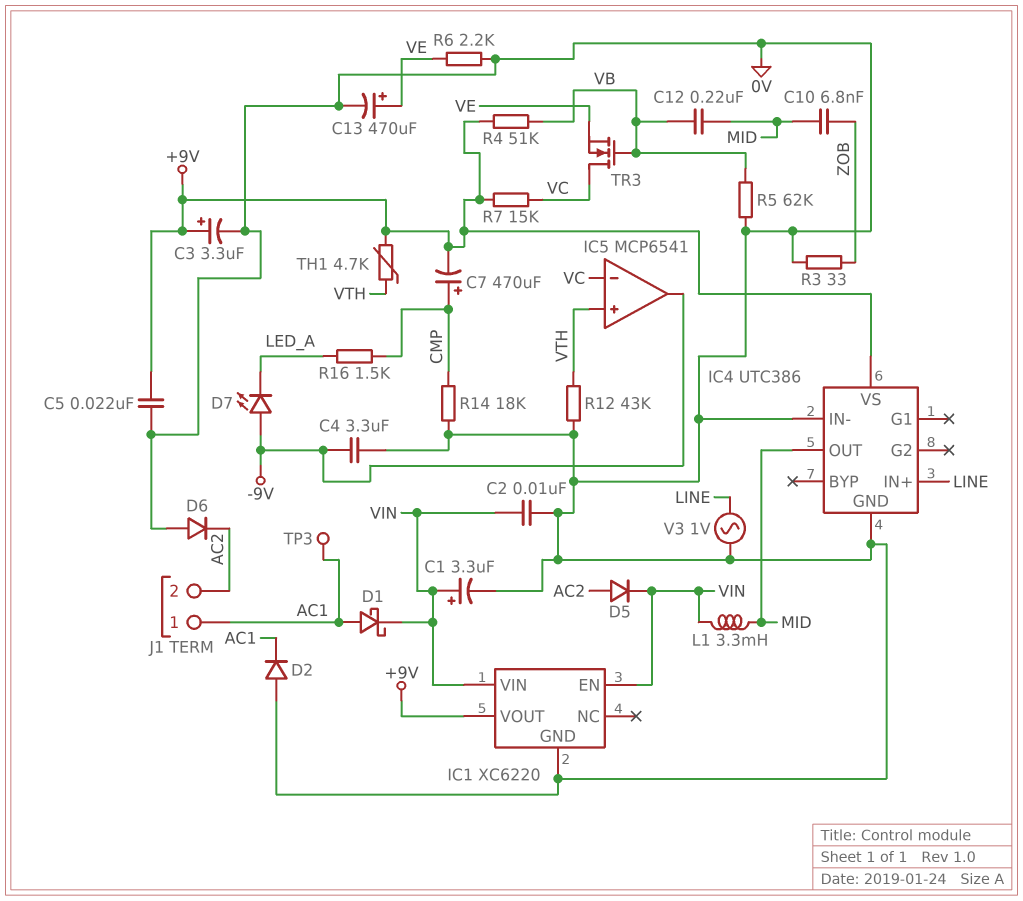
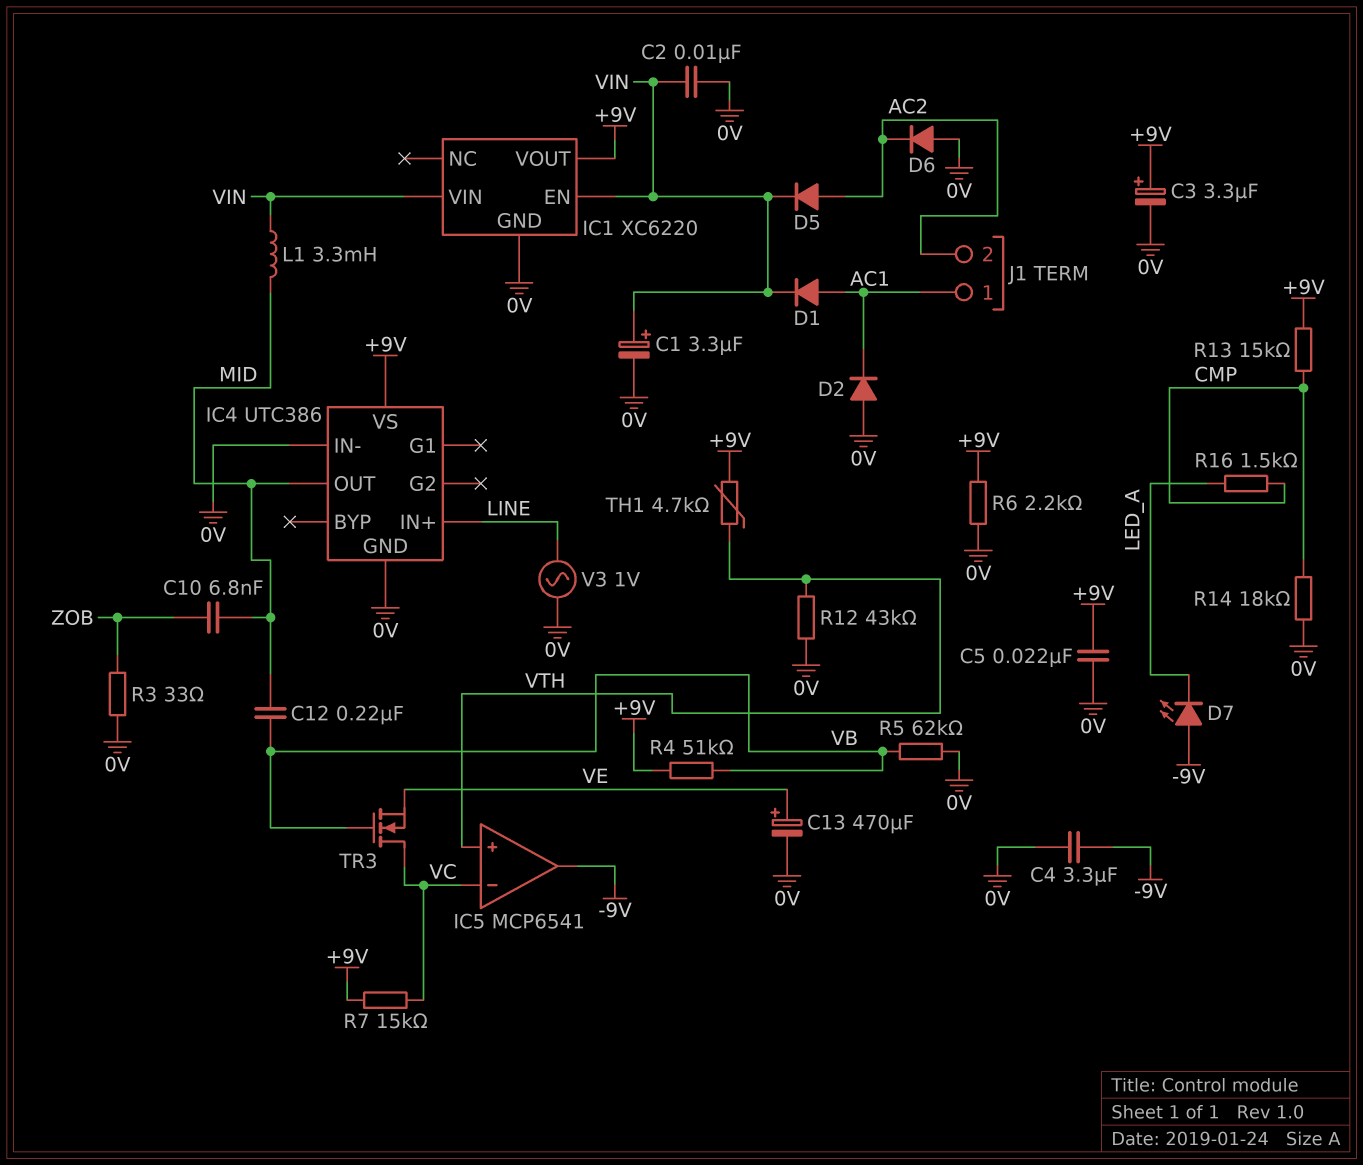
C7: 470uF (plus CMP, minus +9V) -> none
D1: schottky (A AC1, K VIN) -> diode (A AC1, K VIN)
R6: 2.2k (0V, VE) -> 2.2k (+9V, 0V)
R13: none -> 15k (+9V, CMP)
TP3: test point (AC1) -> none

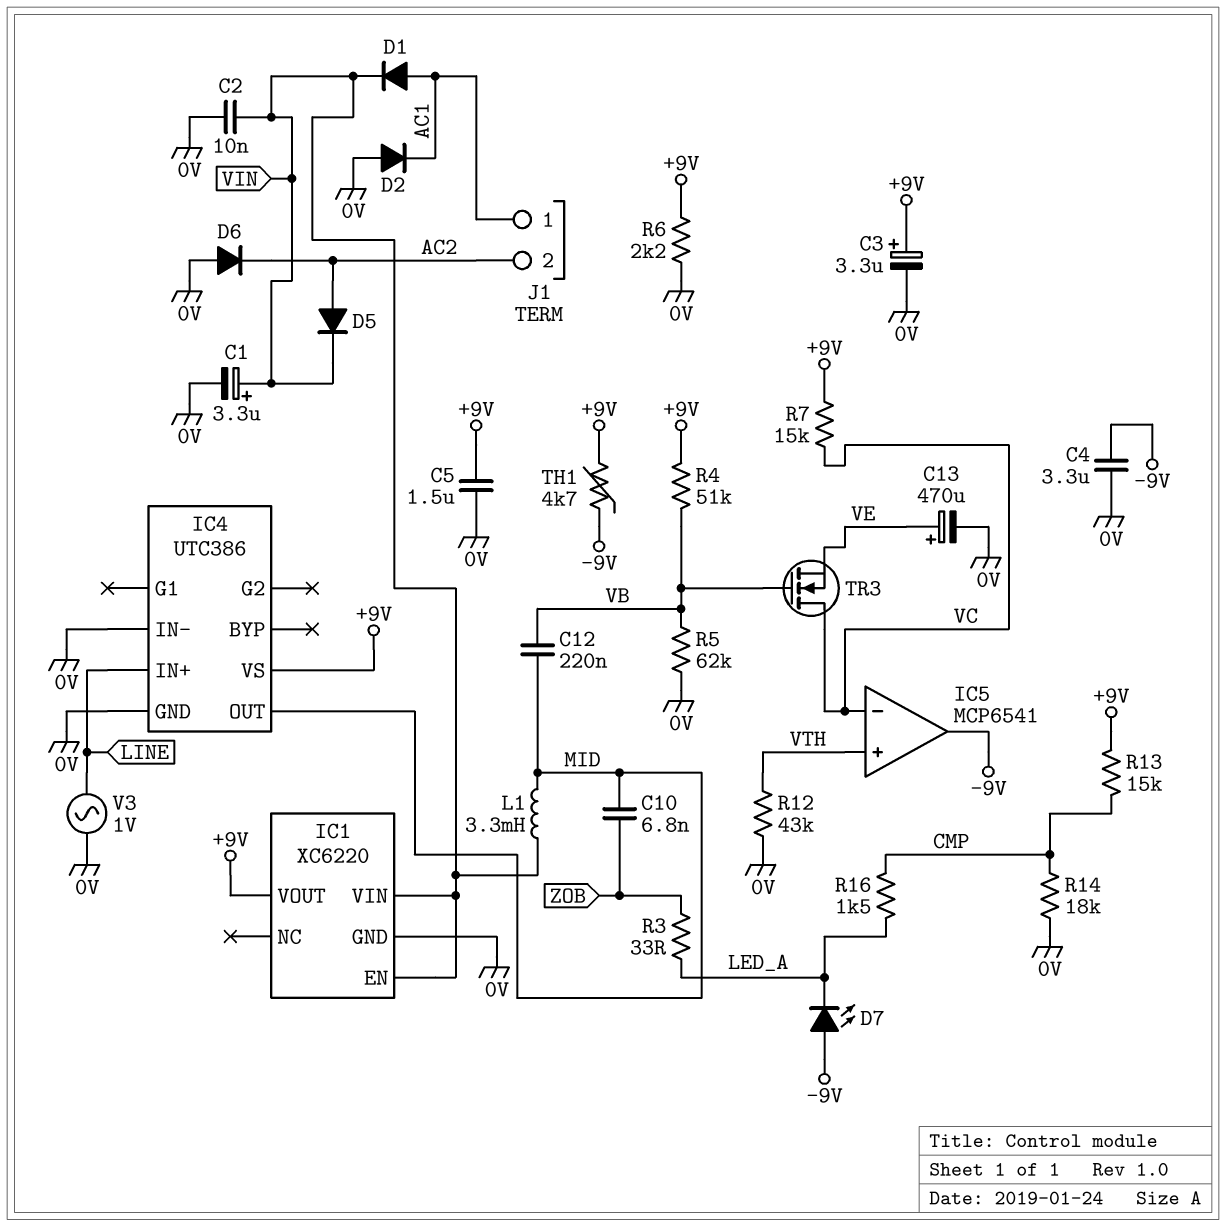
C5: 22nF (+9V, 0V) -> 1.5uF (+9V, 0V)
R3: 33 (0V, ZOB) -> 33 (LED_A, ZOB)
TH1: 4.7k (+9V, VTH) -> 4.7k (+9V, -9V)

